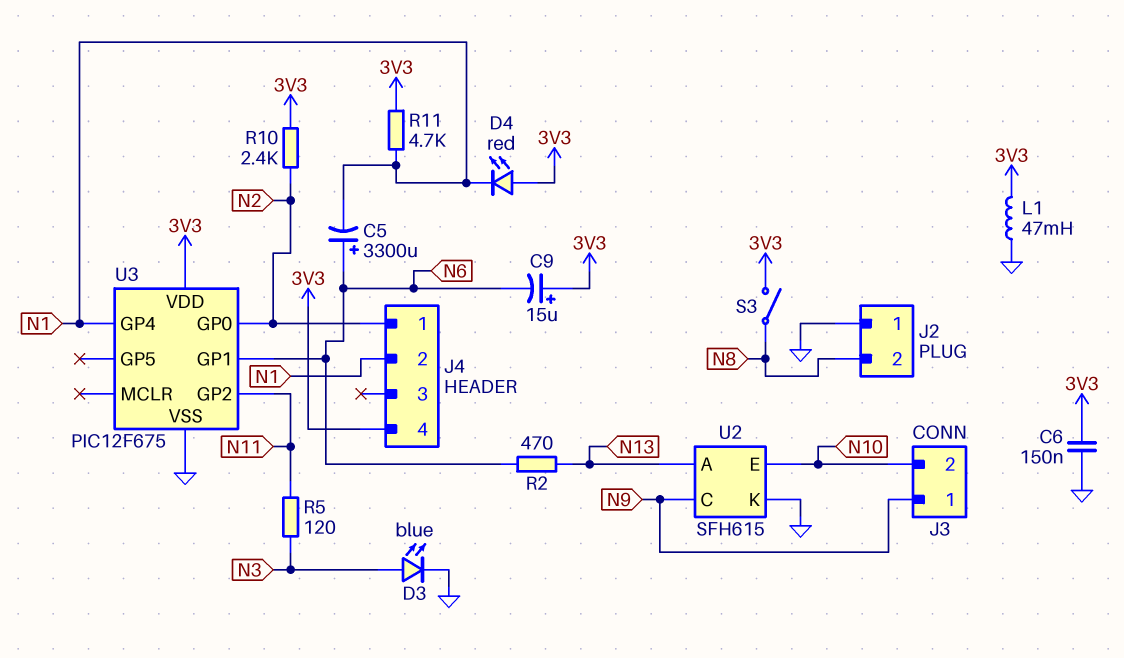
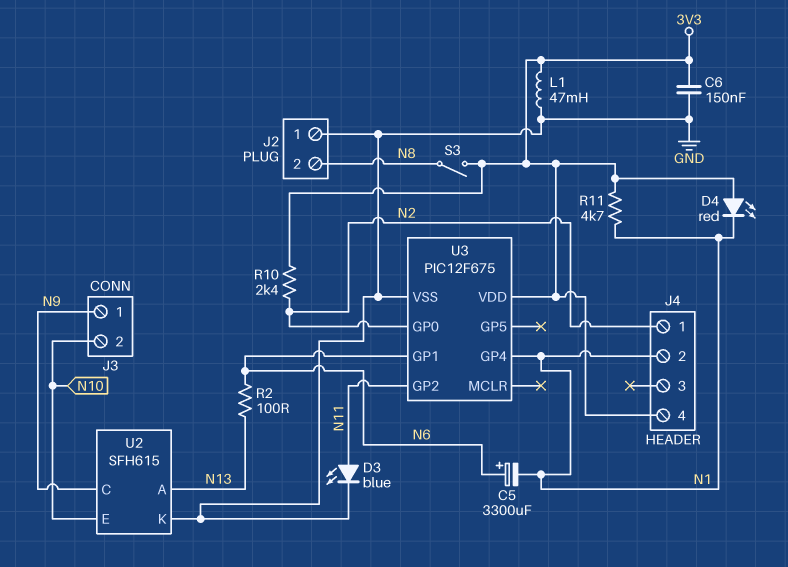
C9: 15uF (plus 3V3, minus N6) -> none
D3: LED blue (A N3, K GND) -> LED blue (A N11, K GND)
R2: 470 (N6, N13) -> 100 (N6, N13)
R5: 120 (N3, N11) -> none

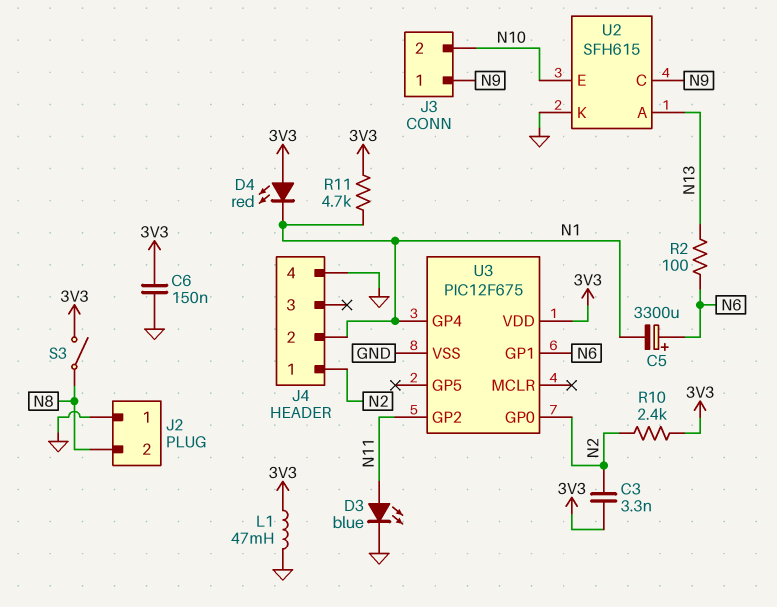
C3: none -> 3.3nF (3V3, N2)
J4 pin 4: 3V3 -> GND

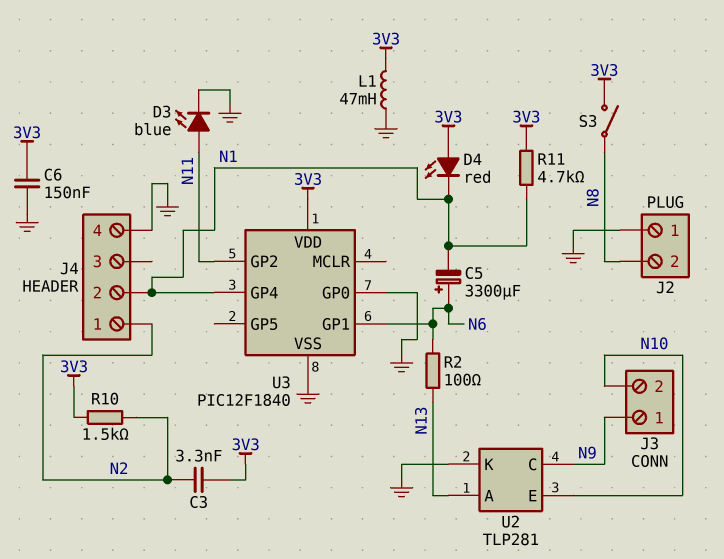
R10: 2.4k (3V3, N2) -> 1.5k (3V3, N2)
U2: SFH615 -> TLP281
U3: PIC12F675 -> PIC12F1840
U3 pin GP0: N2 -> GND

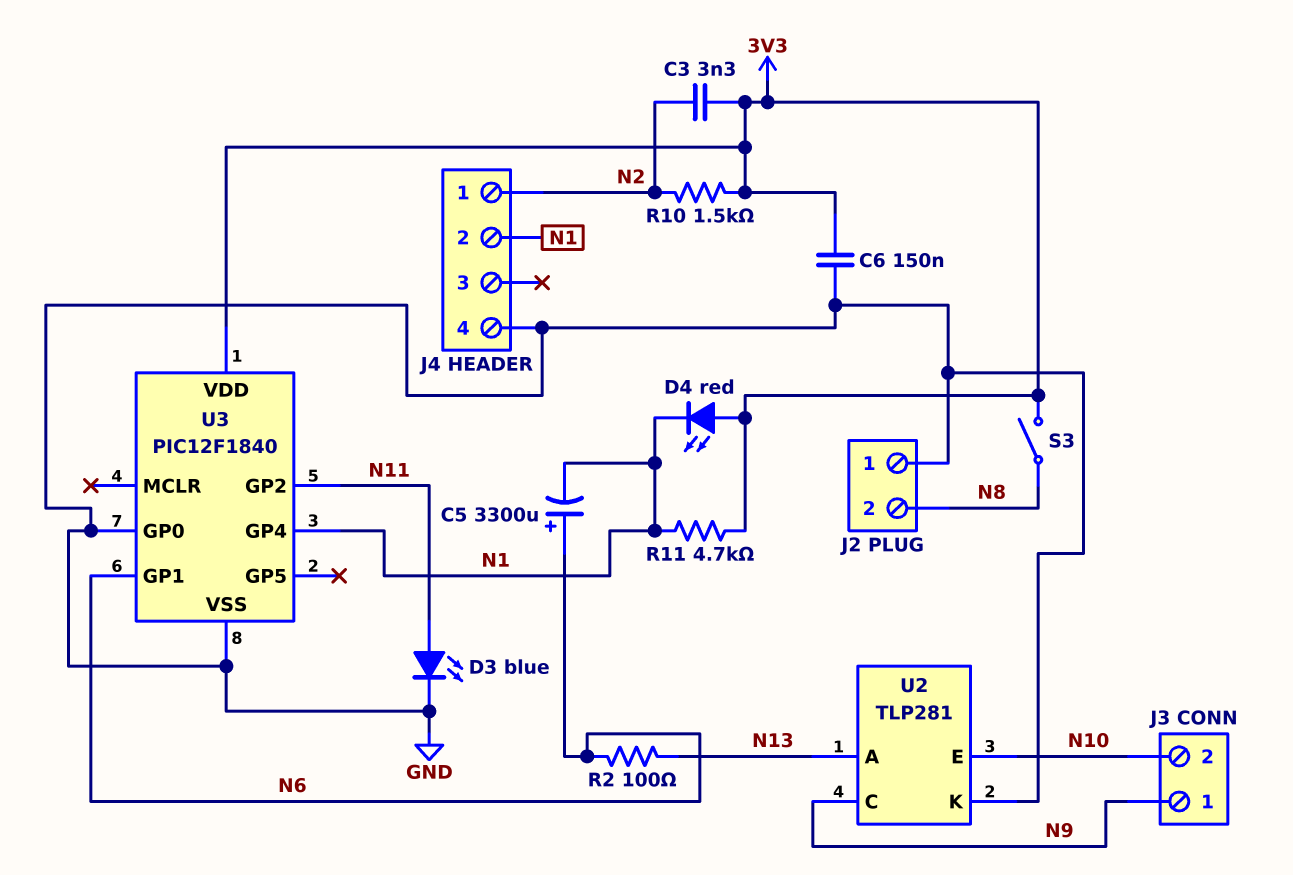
L1: 47mH (3V3, GND) -> none

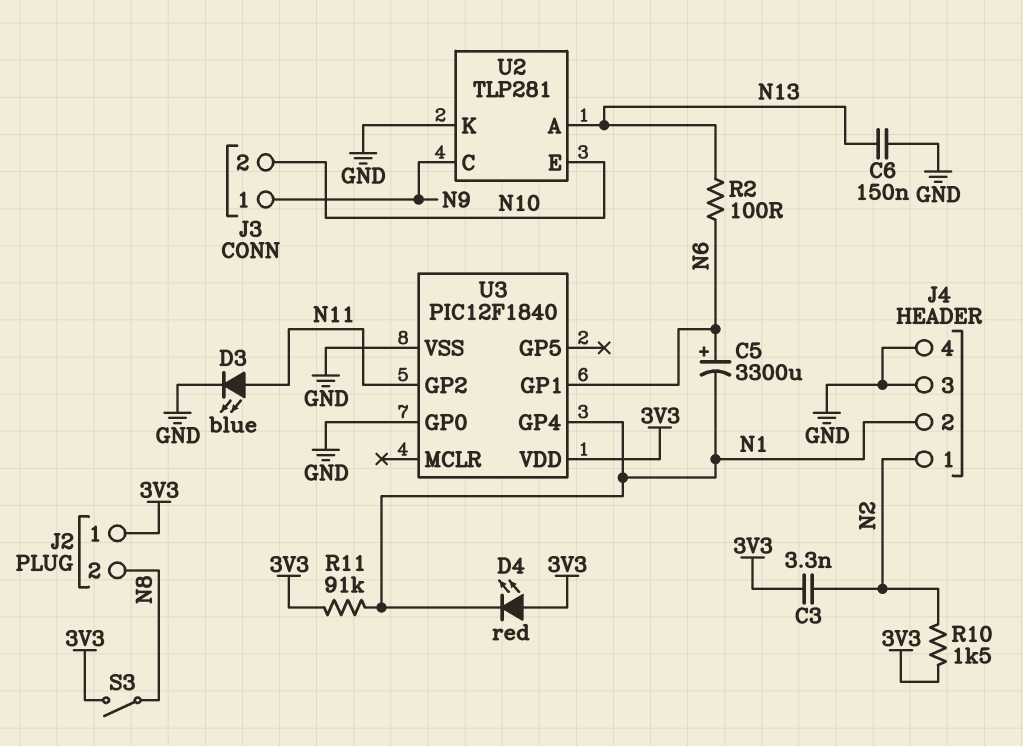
C6: 150nF (3V3, GND) -> 150nF (GND, N13)
J2 pin 1: GND -> 3V3
J4 pin 3: none -> GND
R11: 4.7k (3V3, N1) -> 91k (3V3, N1)

